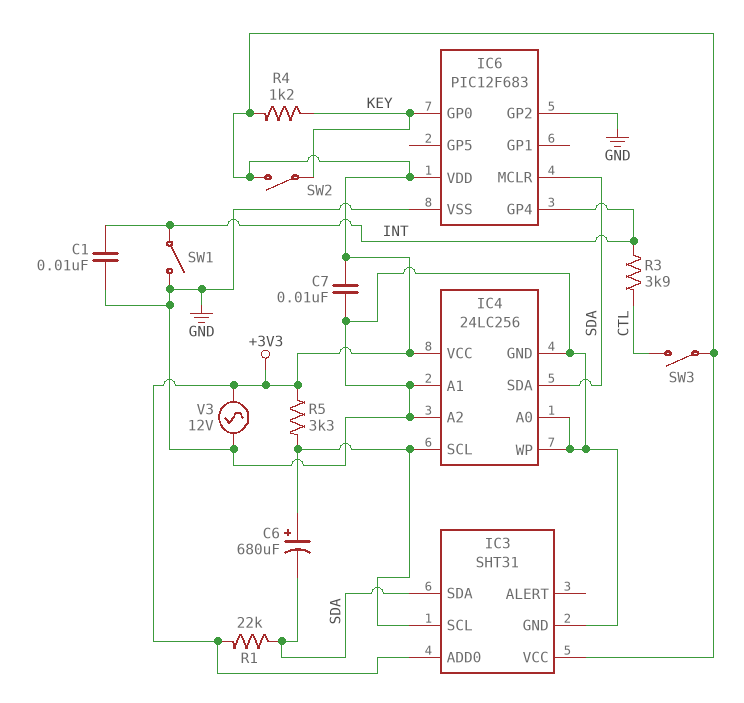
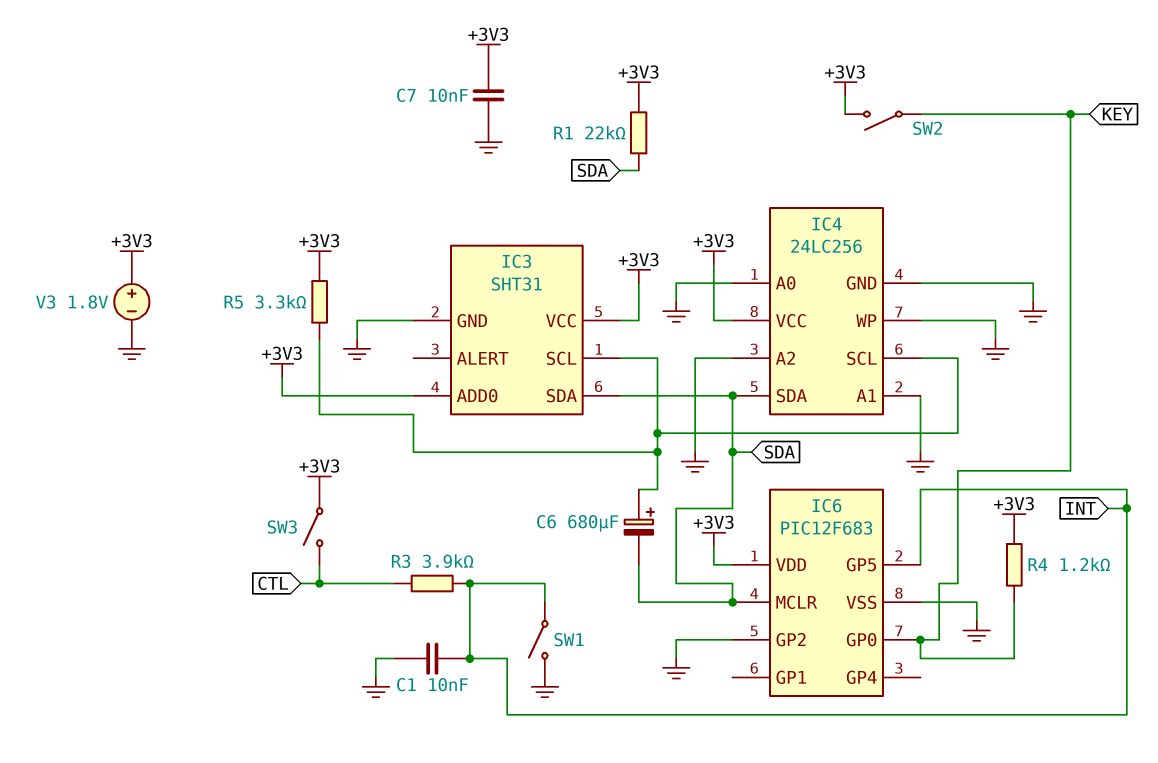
IC6 pin GP4: INT -> none
IC6 pin GP5: none -> INT
V3: AC 12V (+3V3, GND) -> 1.8V (plus +3V3, minus GND)

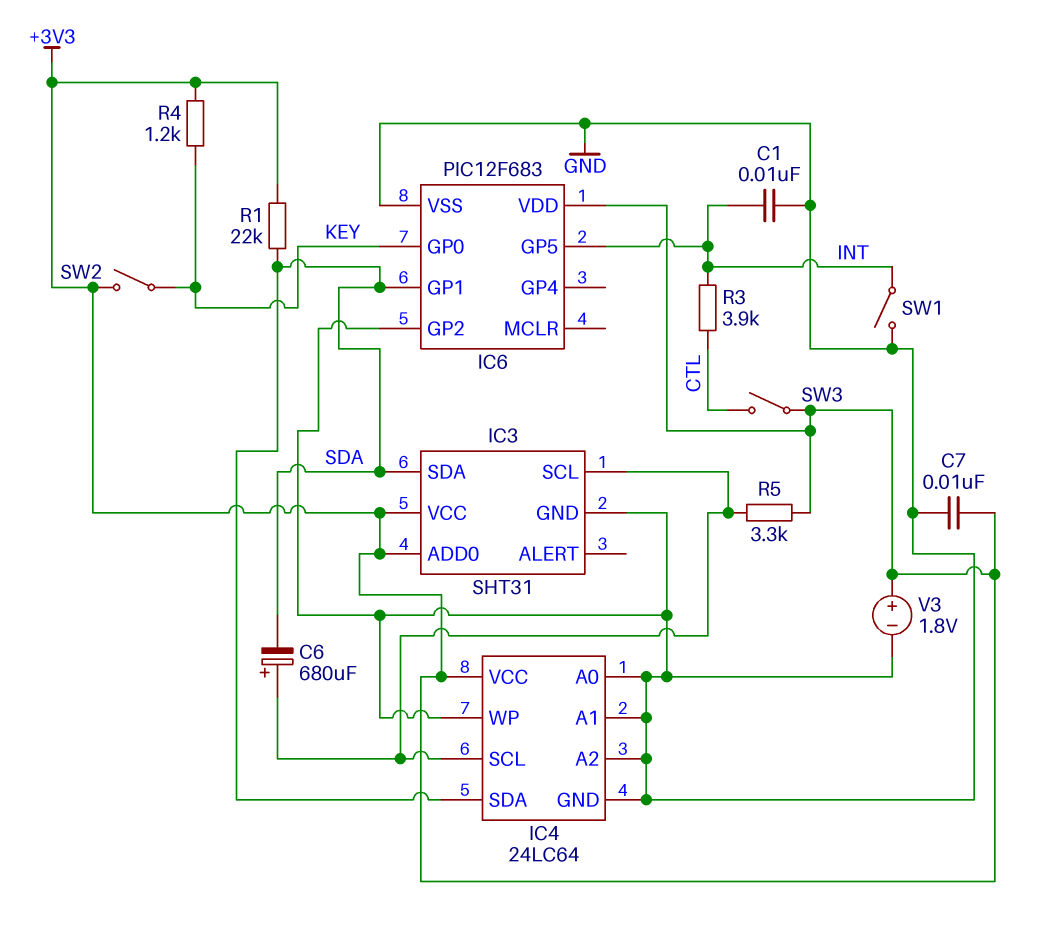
IC4: 24LC256 -> 24LC64
IC6 pin GP1: none -> SDA
IC6 pin MCLR: SDA -> none

